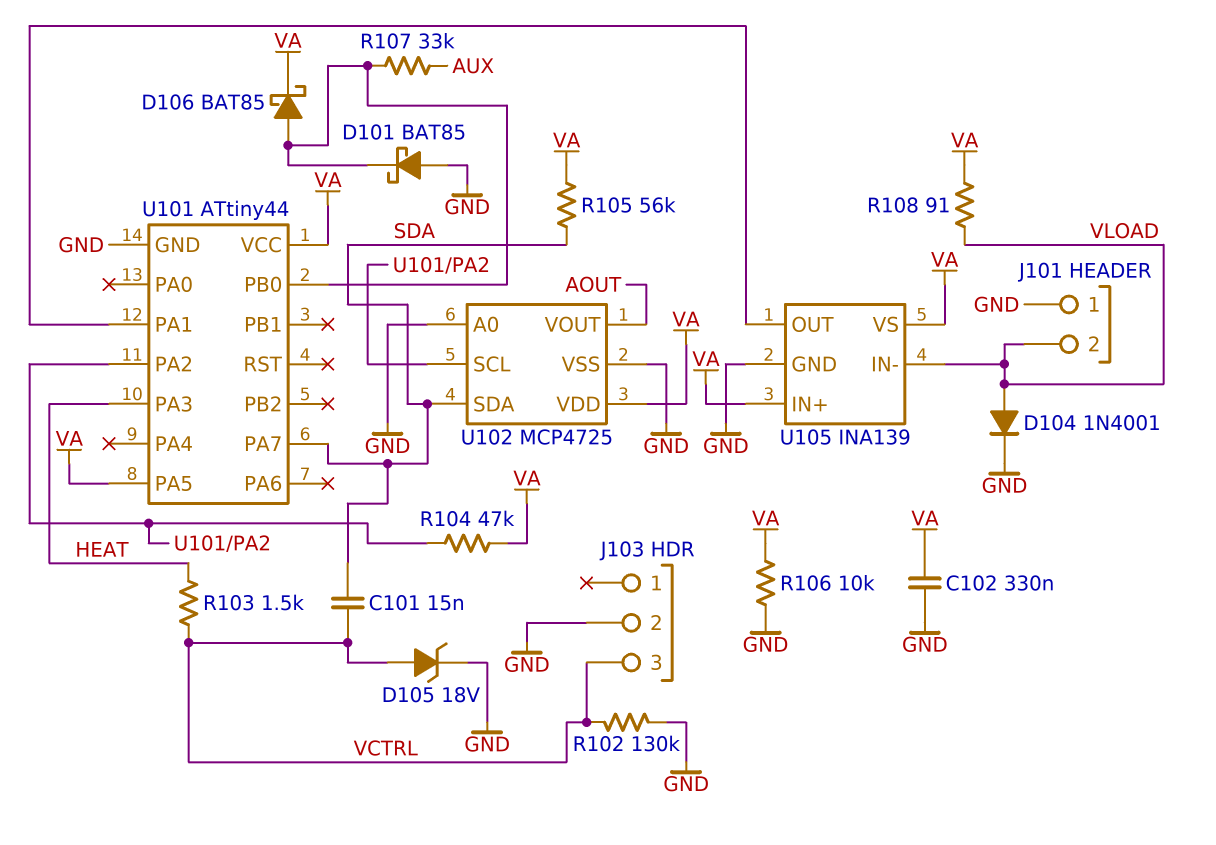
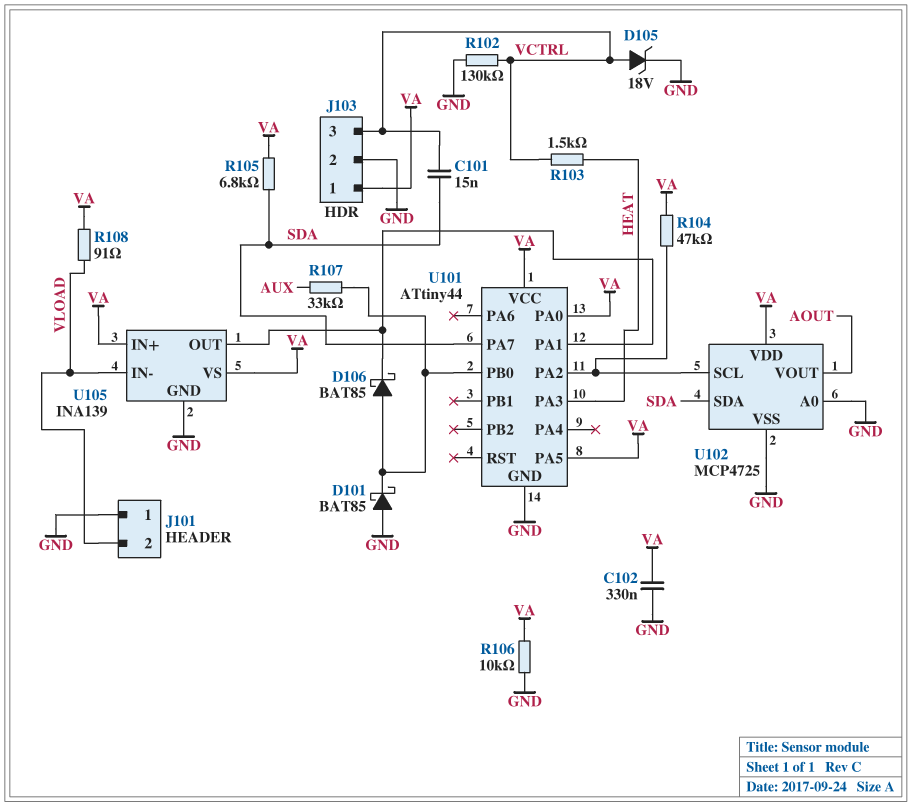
D104: diode 1N4001 (A VLOAD, K GND) -> none
D106: schottky BAT85 (A U101/PB0, K VA) -> schottky BAT85 (A U101/PB0, K U101/PA1)
J103 pin 1: none -> VA
R105: 56k (SDA, VA) -> 6.8k (SDA, VA)
U101 pin PA0: none -> VA

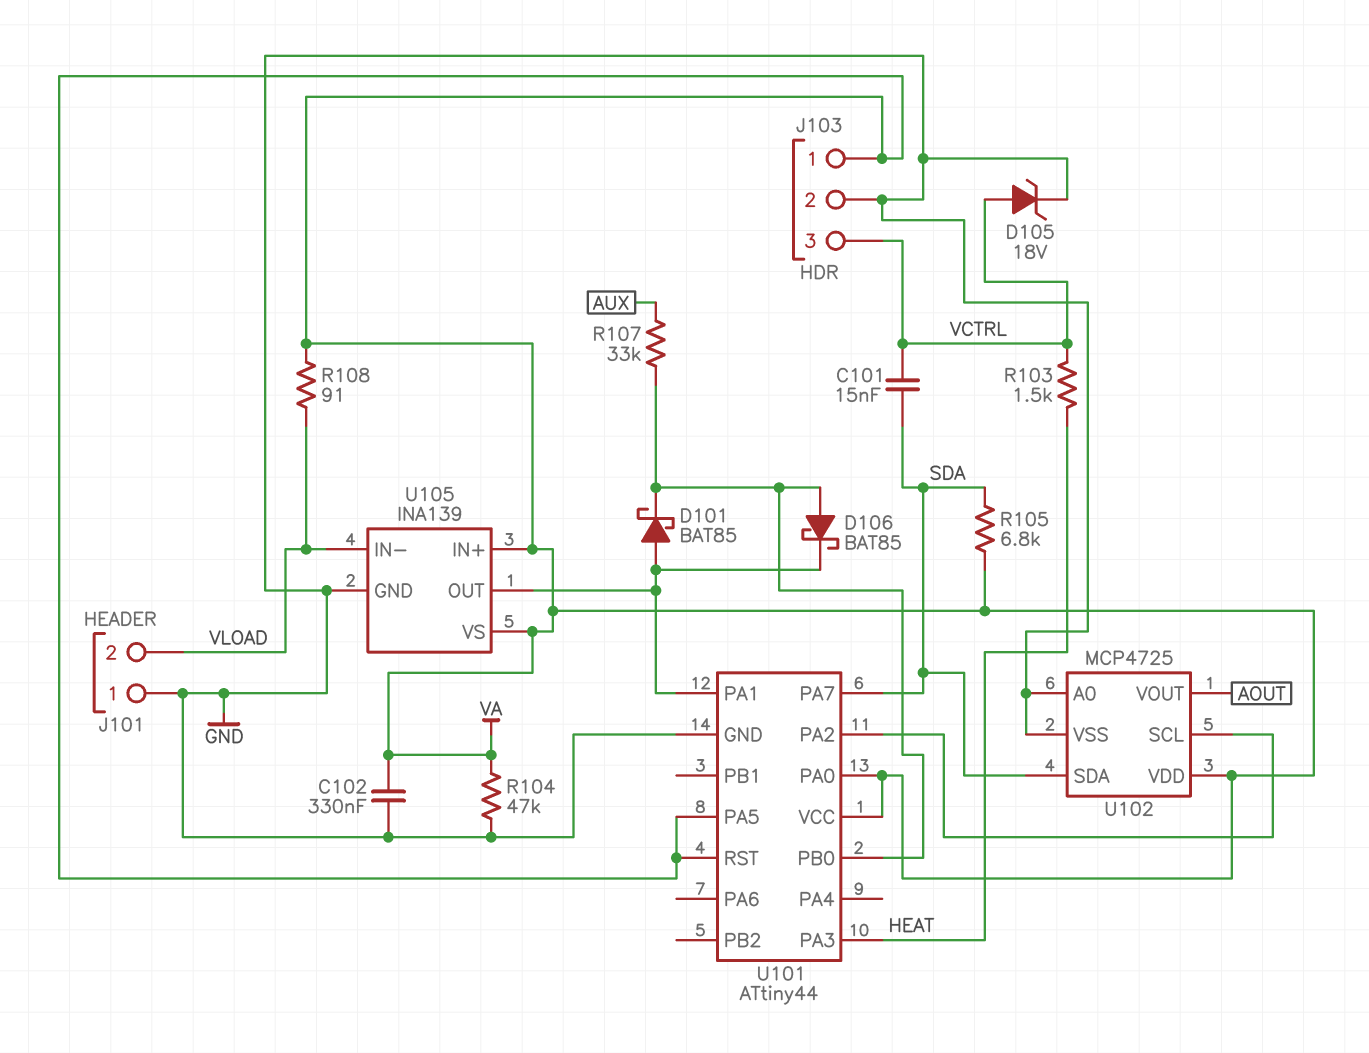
D101: schottky BAT85 (A GND, K U101/PB0) -> schottky BAT85 (A U101/PA1, K U101/PB0)
R102: 130k (GND, VCTRL) -> none
R104: 47k (U101/PA2, VA) -> 47k (GND, VA)
R106: 10k (GND, VA) -> none
U101 pin RST: none -> VA

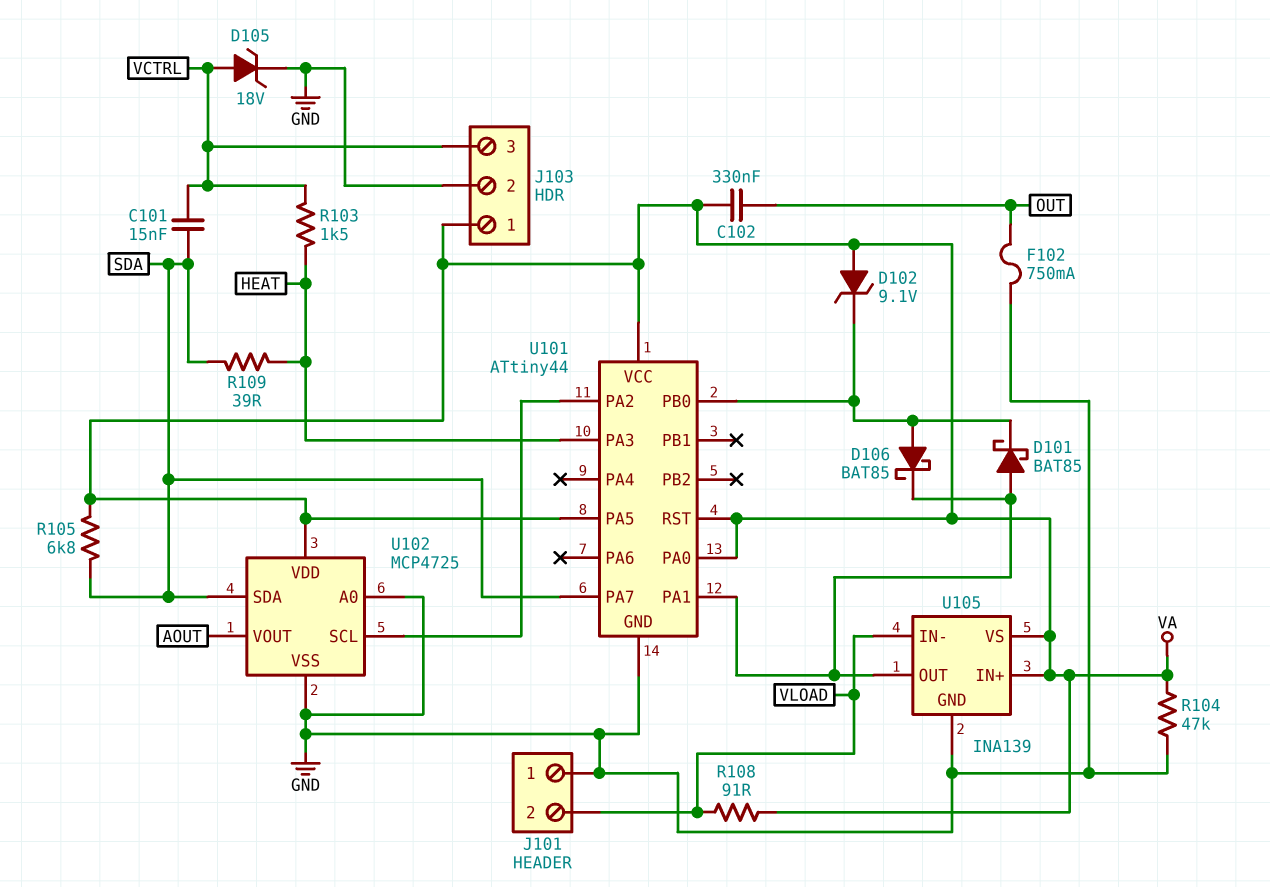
C102: 330nF (GND, VA) -> 330nF (OUT, VA)
D102: none -> zener 9.1V (A VA, K U101/PB0)
F102: none -> 750mA (GND, OUT)
R107: 33k (AUX, U101/PB0) -> none
R109: none -> 39 (HEAT, SDA)

